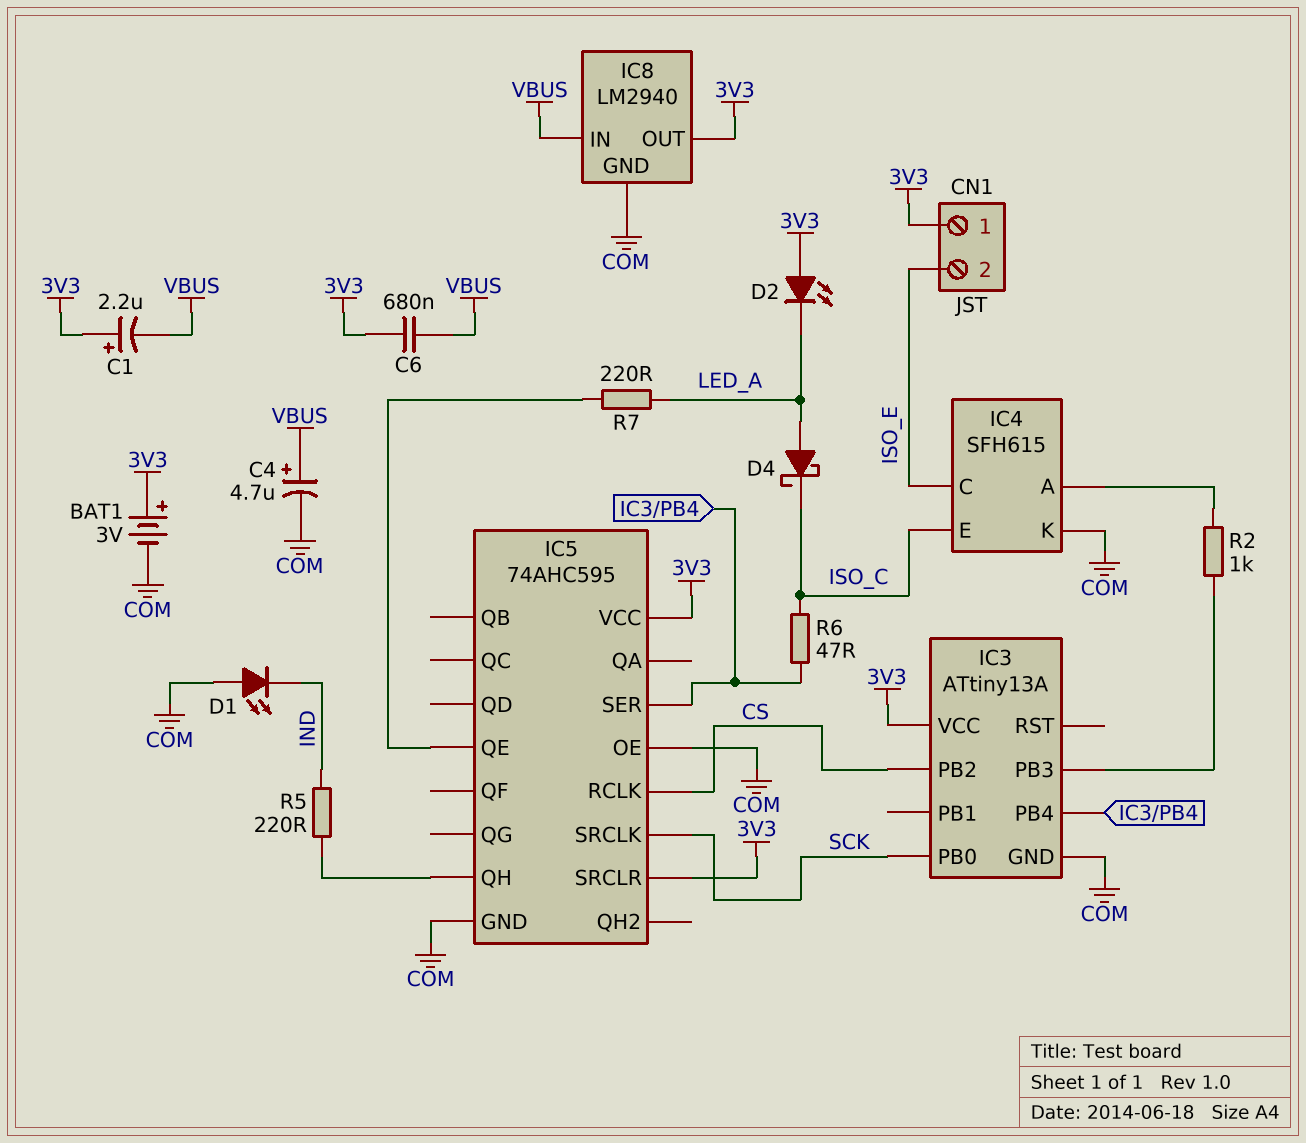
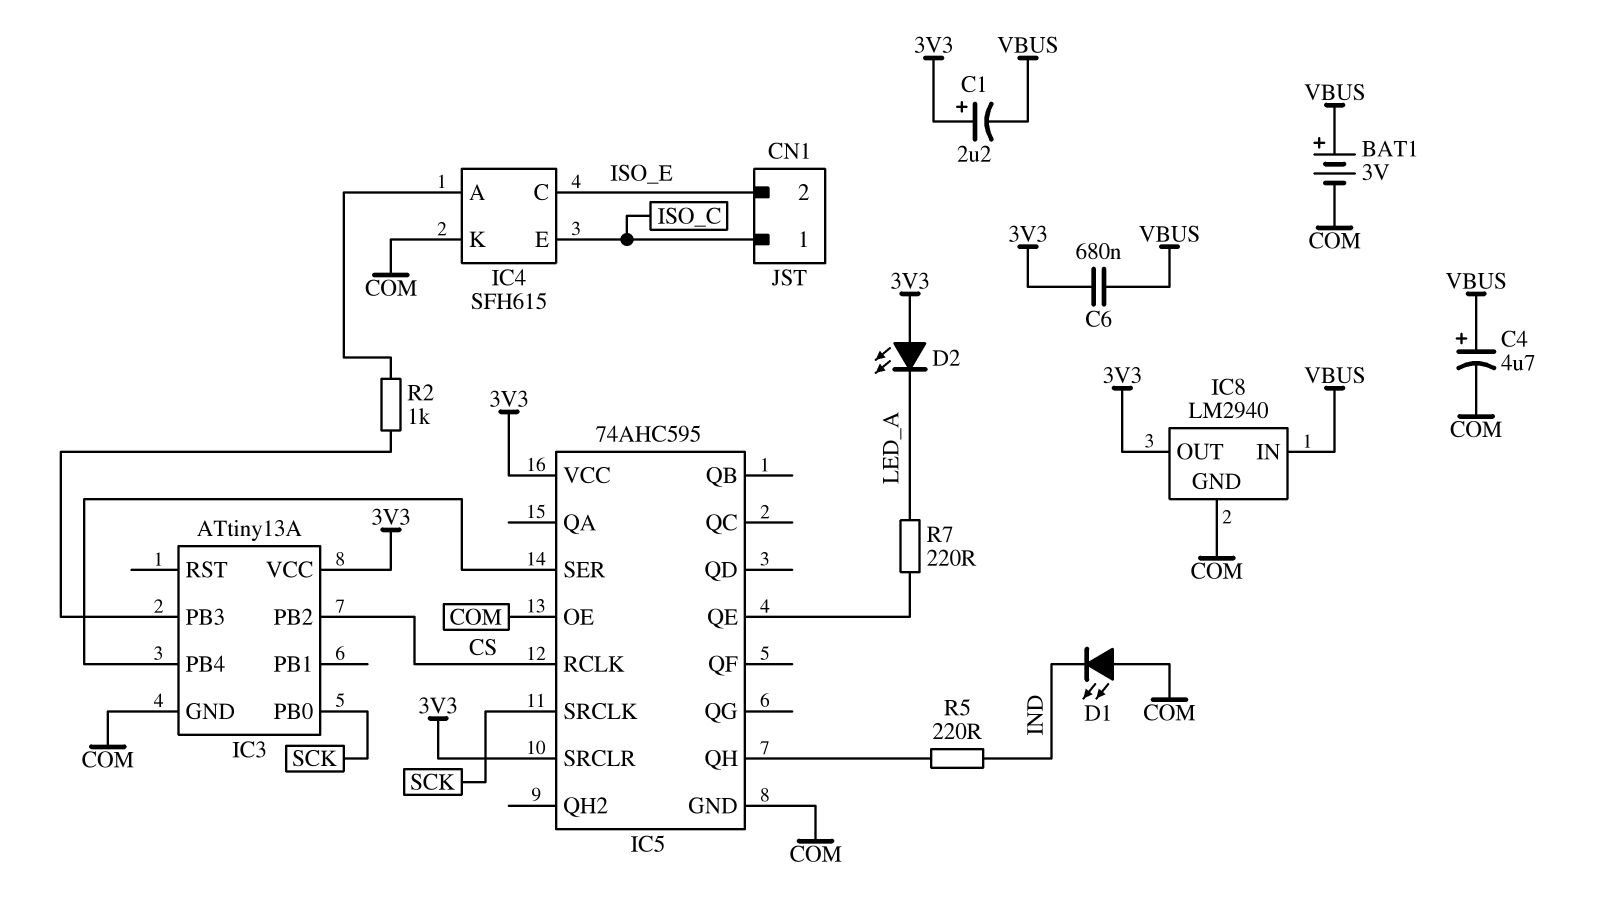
BAT1: 3V (plus 3V3, minus COM) -> 3V (plus VBUS, minus COM)
CN1 pin 1: 3V3 -> ISO_C
D4: schottky (A LED_A, K ISO_C) -> none
R6: 47 (IC3/PB4, ISO_C) -> none

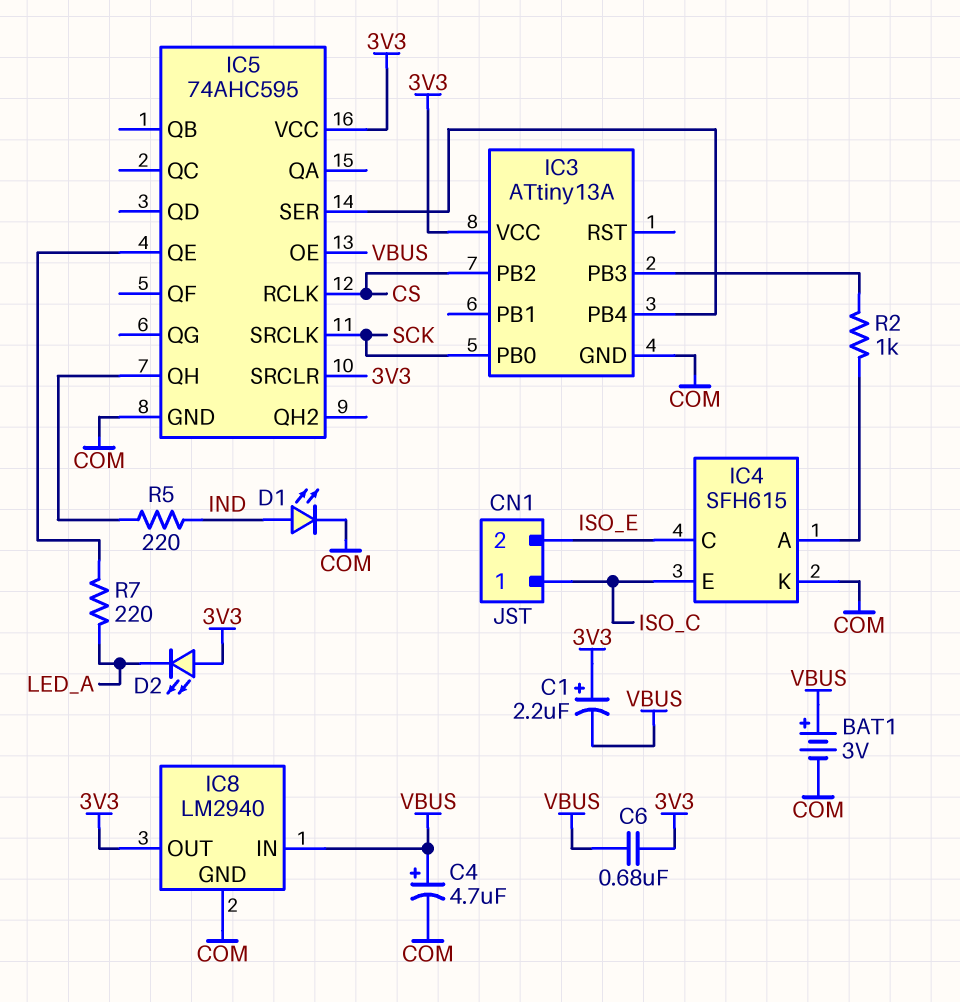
D1: LED (A COM, K IND) -> LED (A IND, K COM)
IC5 pin OE: COM -> VBUS

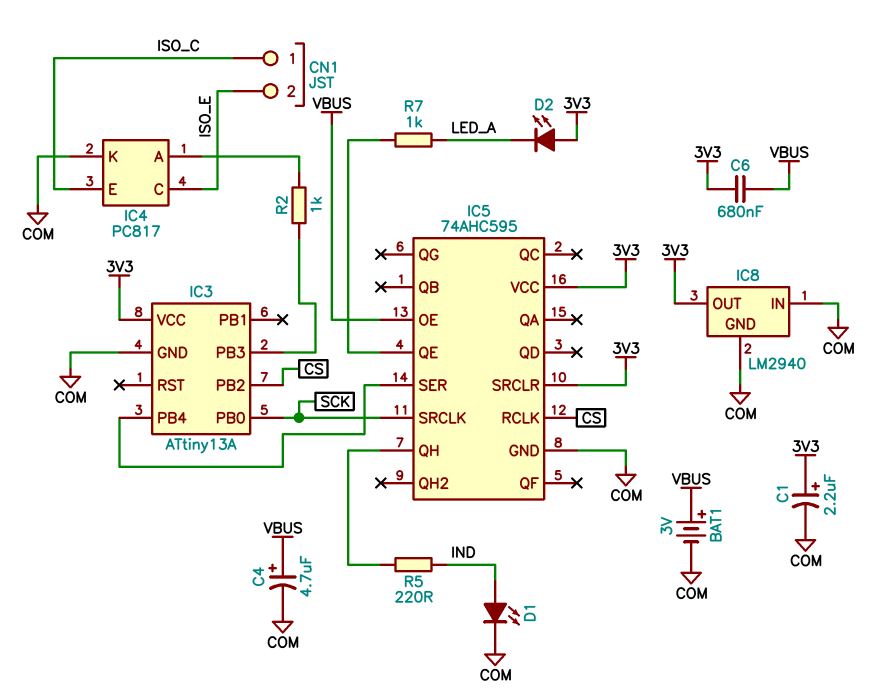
C1: 2.2uF (plus 3V3, minus VBUS) -> 2.2uF (plus 3V3, minus COM)
IC4: SFH615 -> PC817
IC8 pin IN: VBUS -> COM
R7: 220 (IC5/QE, LED_A) -> 1k (IC5/QE, LED_A)

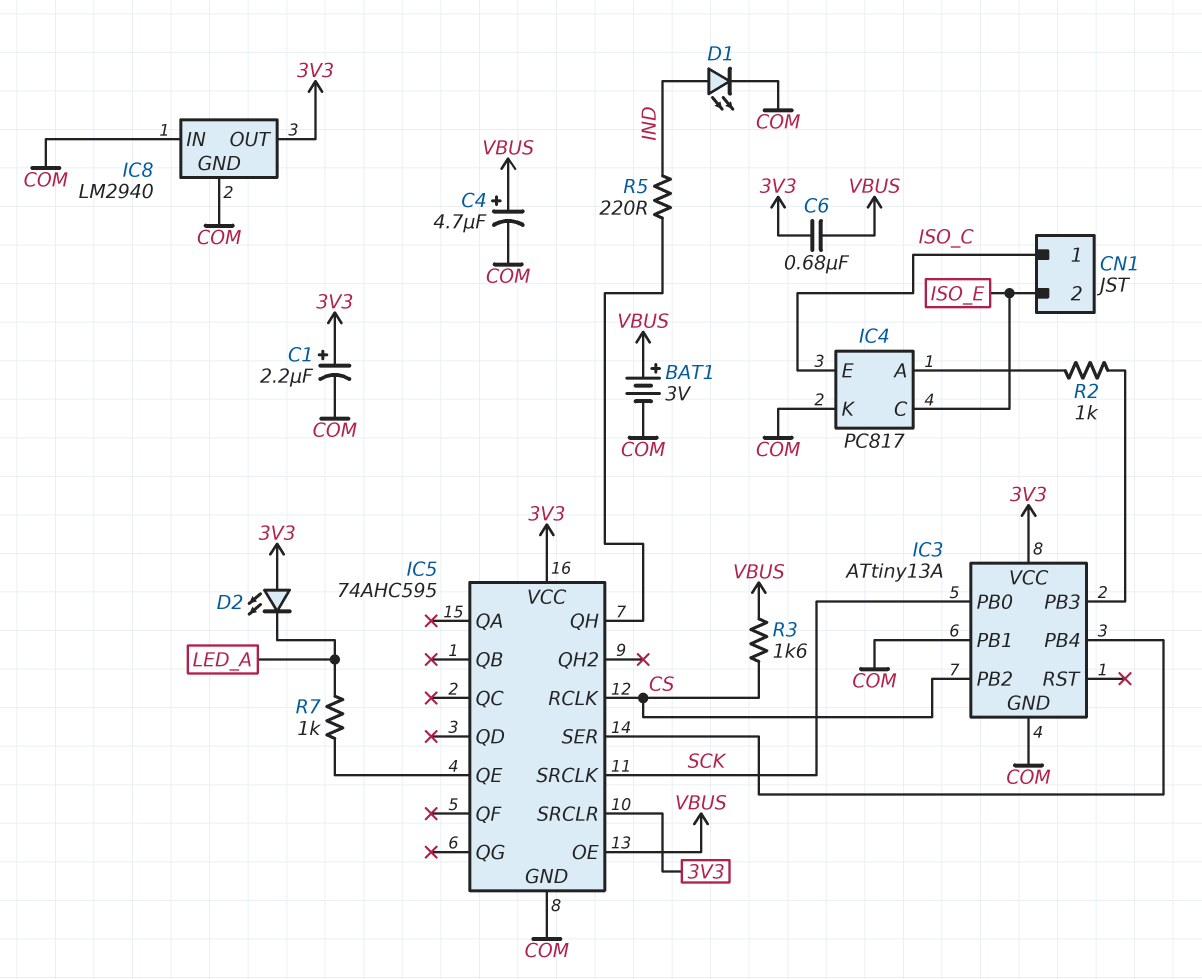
IC3 pin PB1: none -> COM
R3: none -> 1.6k (CS, VBUS)

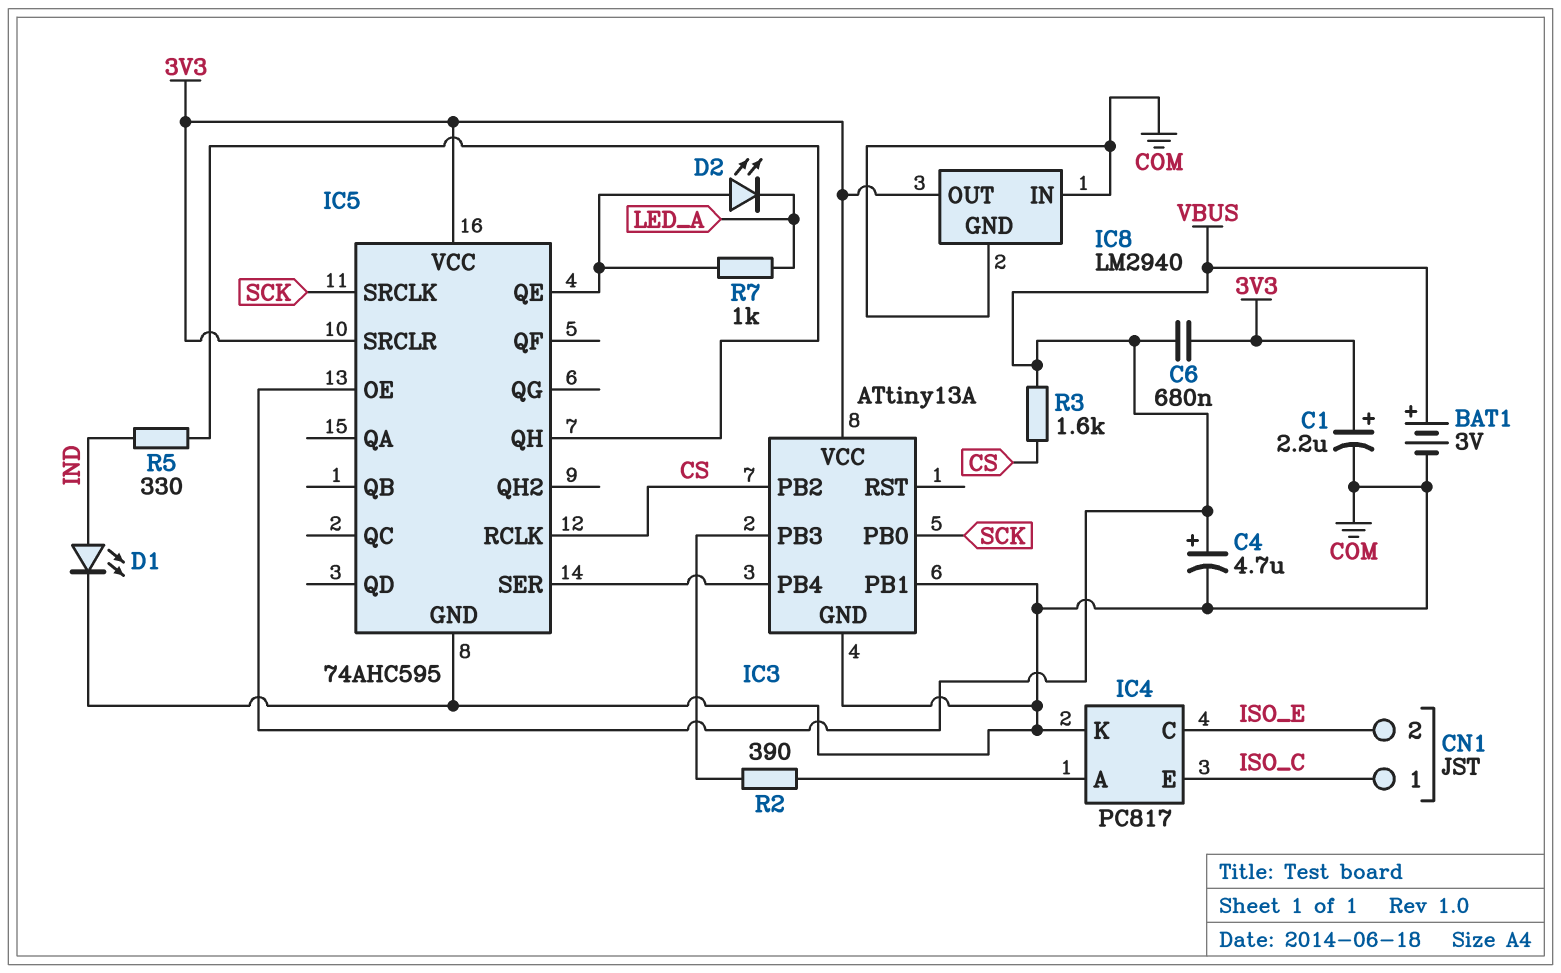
D2: LED (A 3V3, K LED_A) -> LED (A IC5/QE, K LED_A)
R2: 1k (IC3/PB3, IC4/A) -> 390 (IC3/PB3, IC4/A)
R5: 220 (IC5/QH, IND) -> 330 (IC5/QH, IND)

